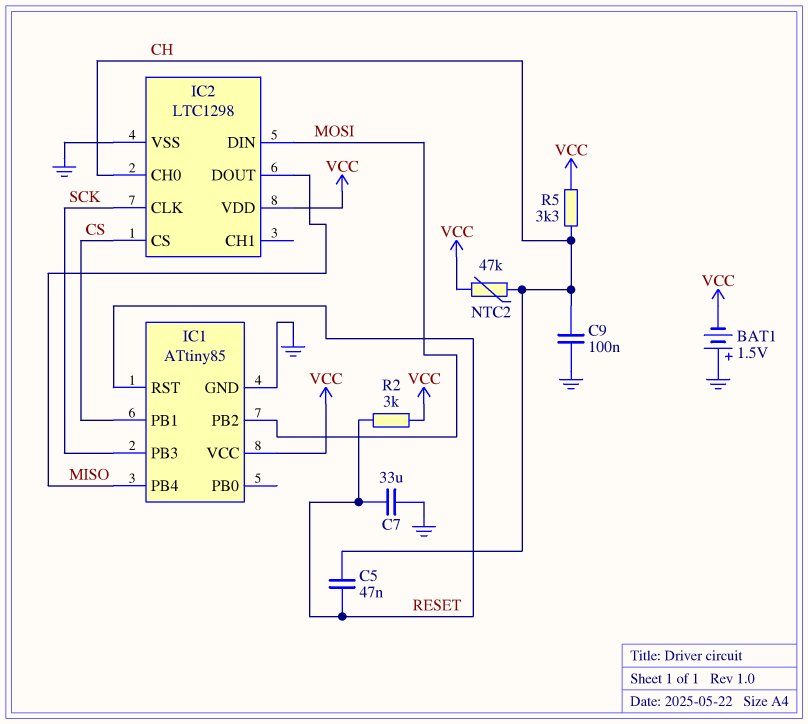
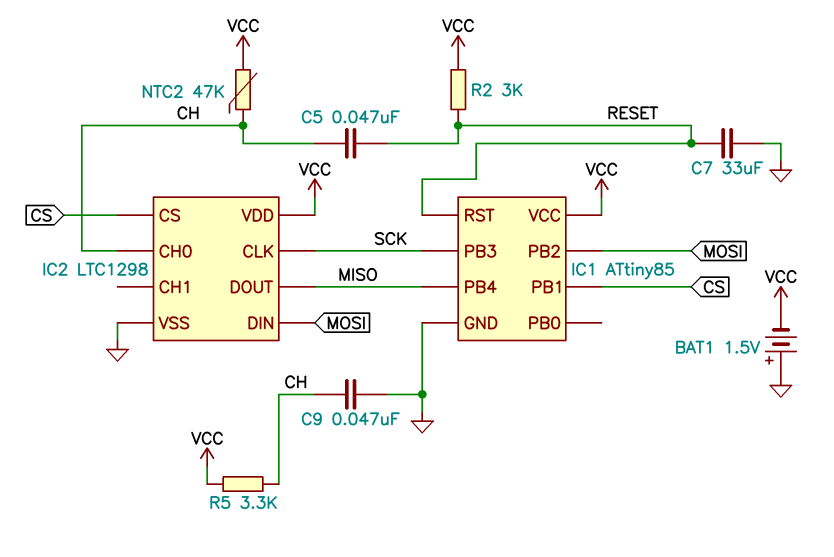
C9: 100nF (CH, GND) -> 47nF (CH, GND)

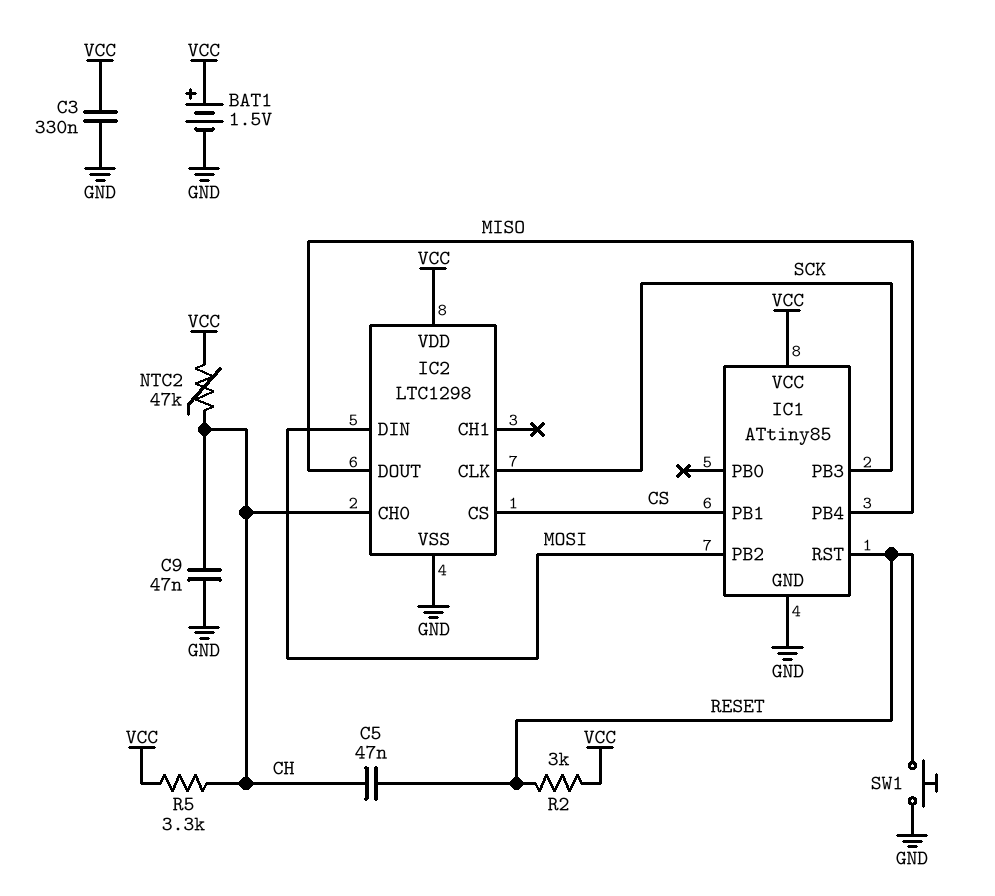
BAT1: 1.5V (plus GND, minus VCC) -> 1.5V (plus VCC, minus GND)
C3: none -> 330nF (GND, VCC)
C7: 33uF (GND, RESET) -> none
SW1: none -> button (GND, RESET)

